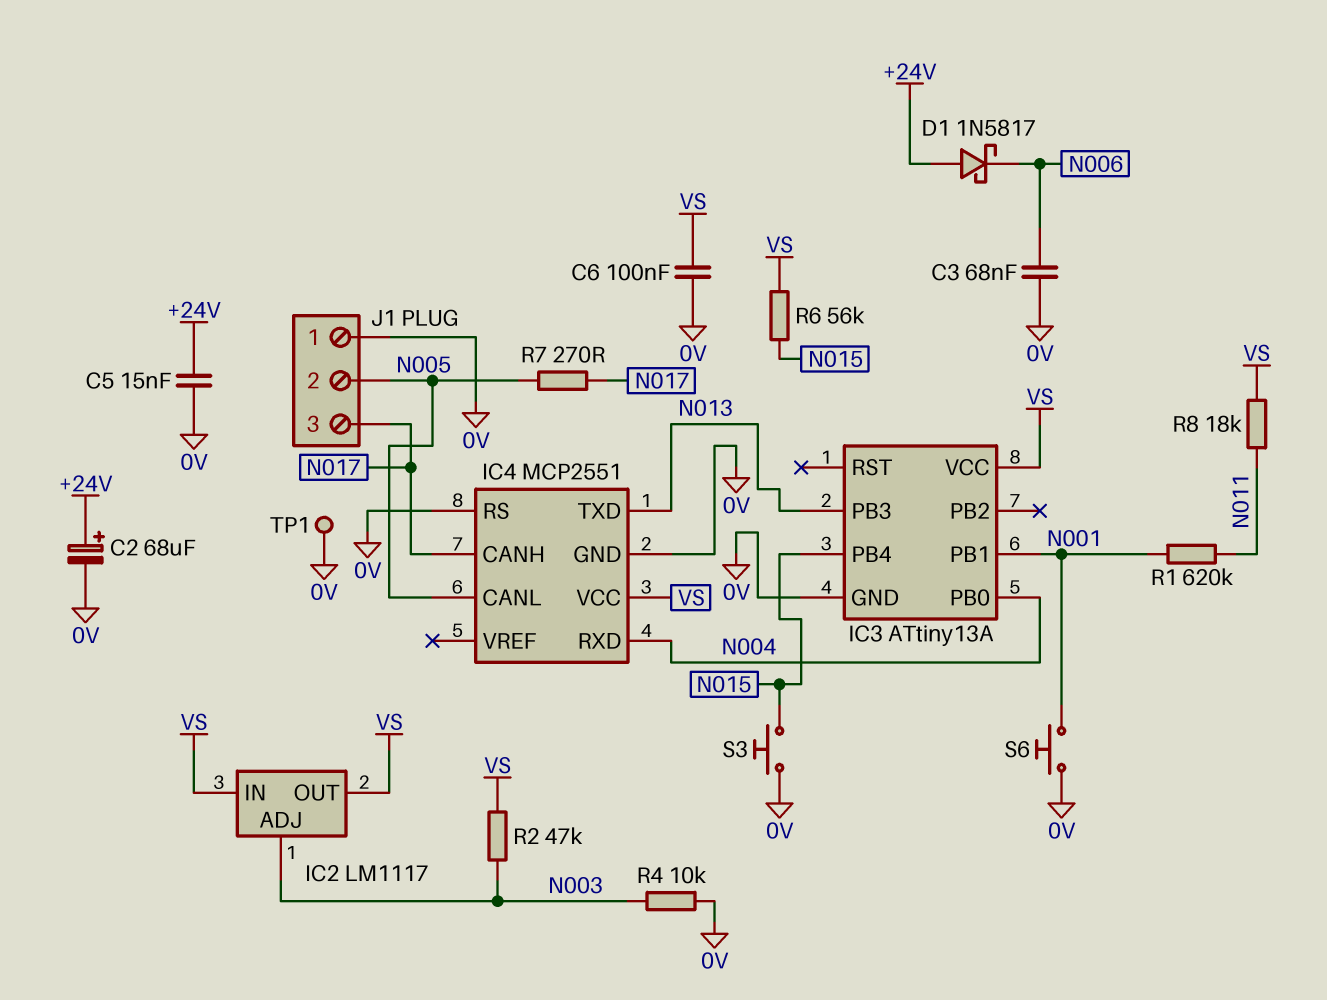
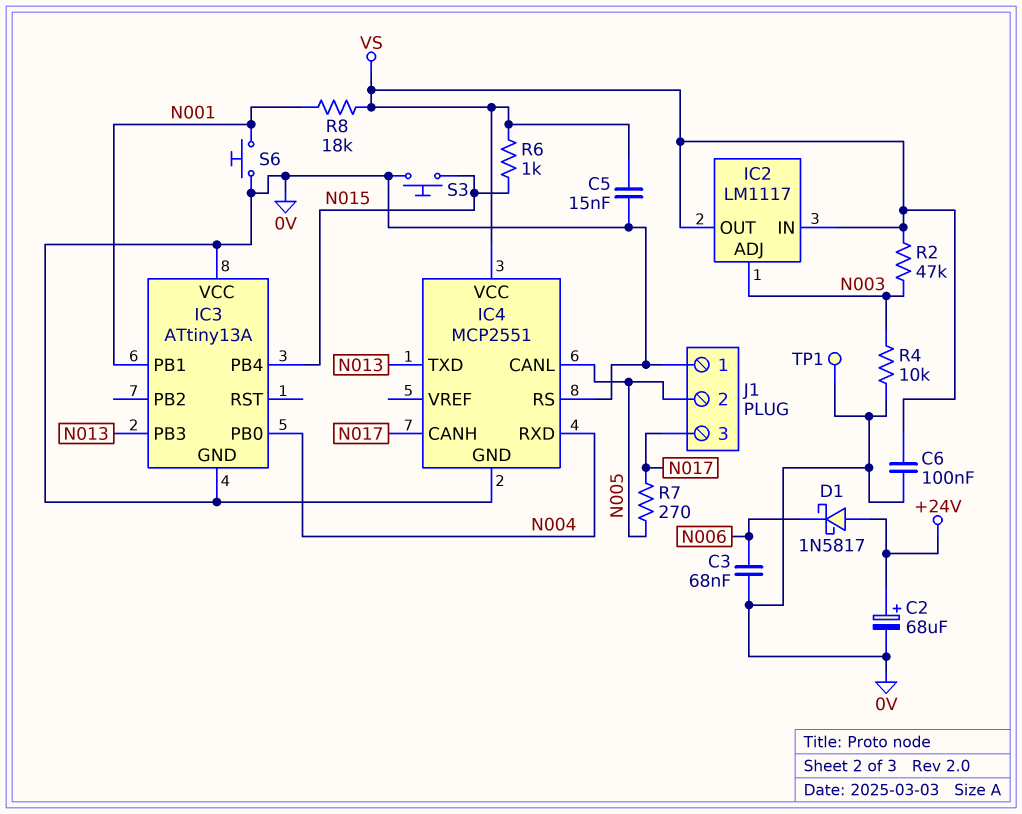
C5: 15nF (+24V, 0V) -> 15nF (0V, VS)
IC3 pin VCC: VS -> 0V
R1: 620k (N001, N011) -> none
R6: 56k (N015, VS) -> 1k (N015, VS)
R8: 18k (N011, VS) -> 18k (N001, VS)

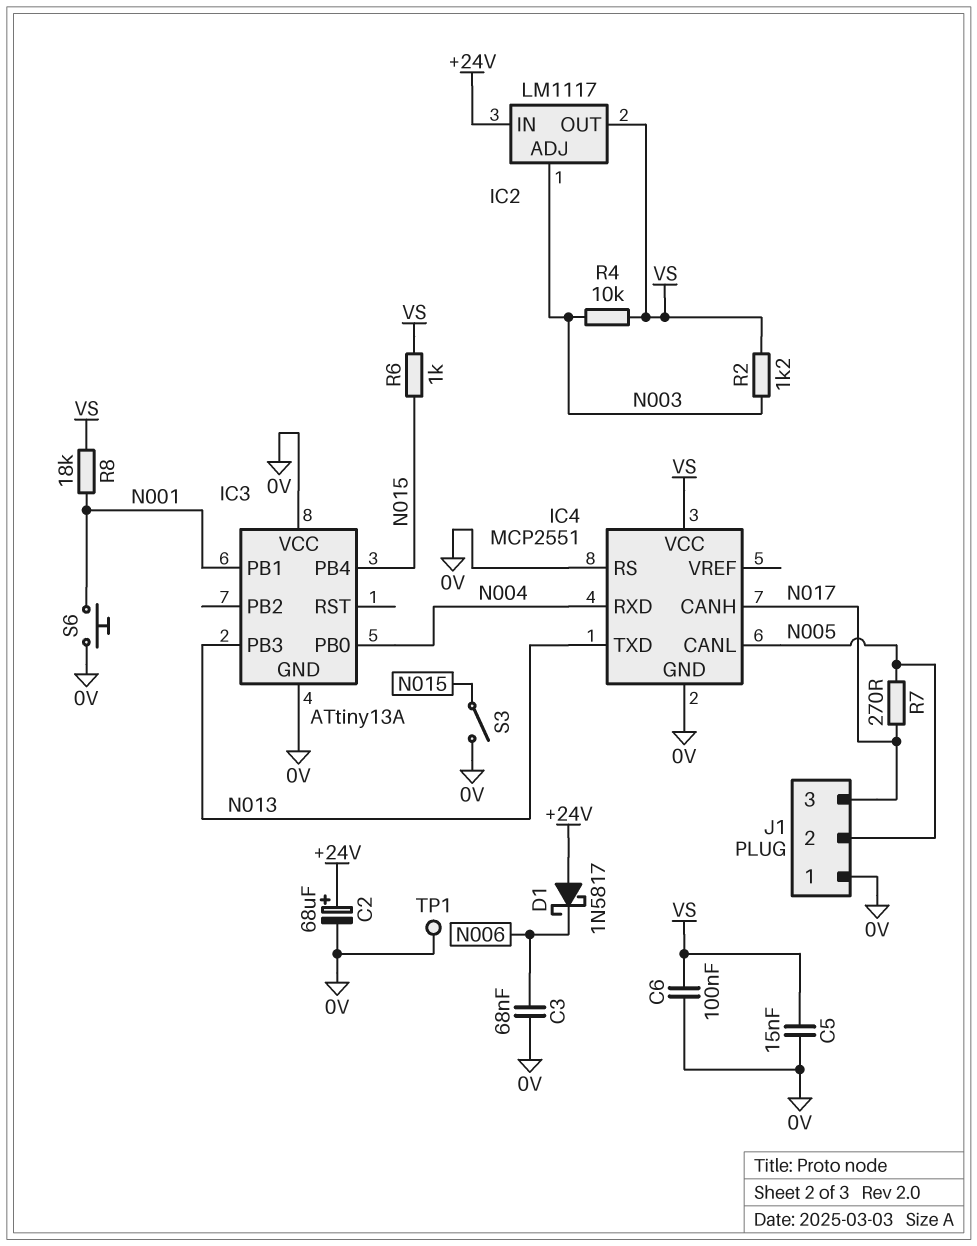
IC2 pin IN: VS -> +24V
R2: 47k (N003, VS) -> 1.2k (N003, VS)
R4: 10k (0V, N003) -> 10k (N003, VS)
S3: button (0V, N015) -> switch (0V, N015)

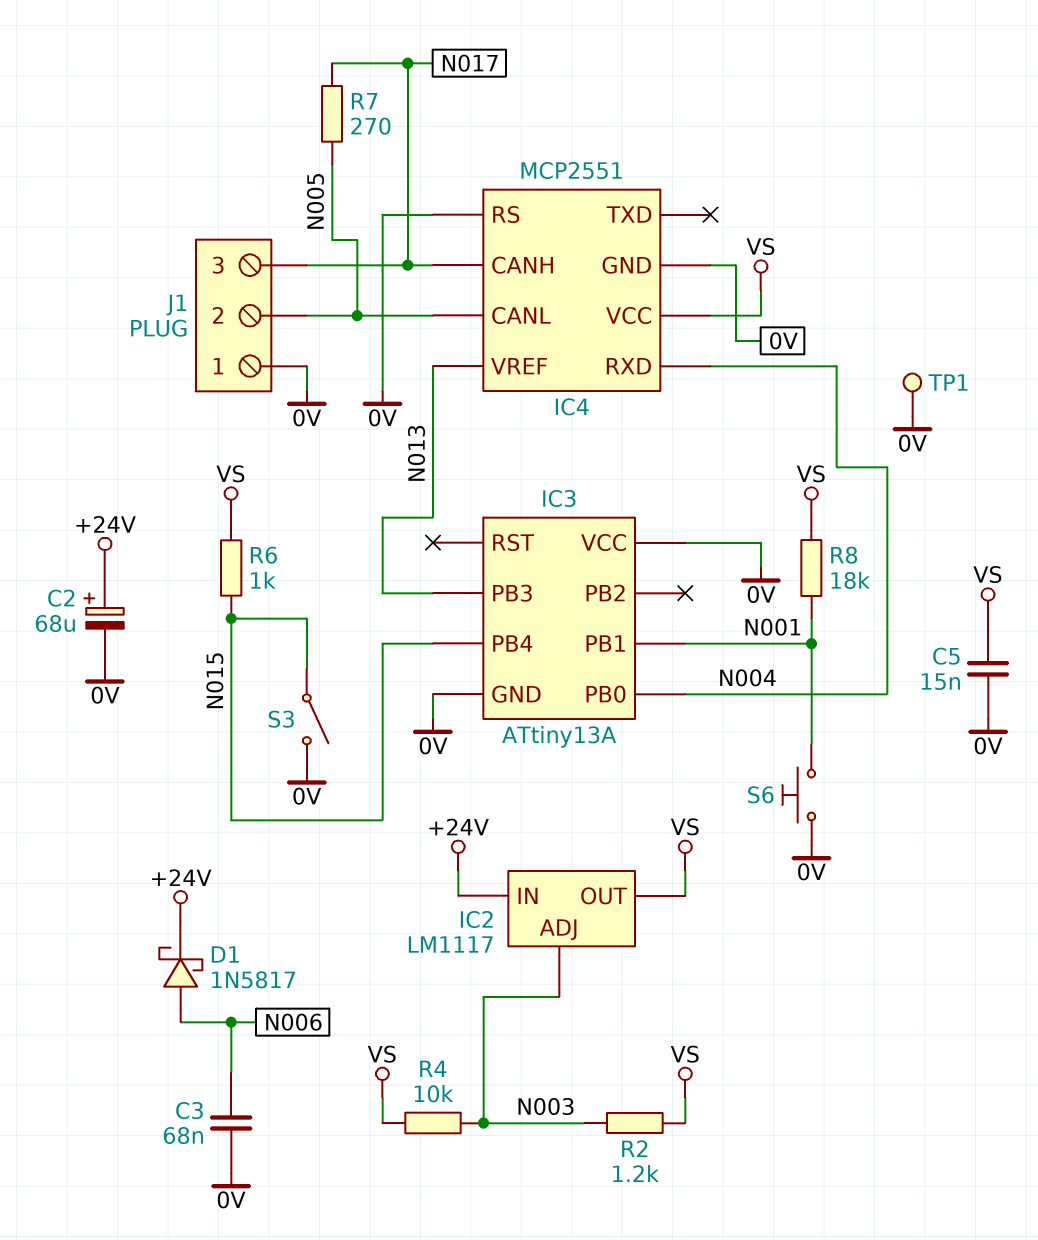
C6: 100nF (0V, VS) -> none
D1: schottky 1N5817 (A +24V, K N006) -> schottky 1N5817 (A N006, K +24V)
IC4 pin TXD: N013 -> none
IC4 pin VREF: none -> N013

